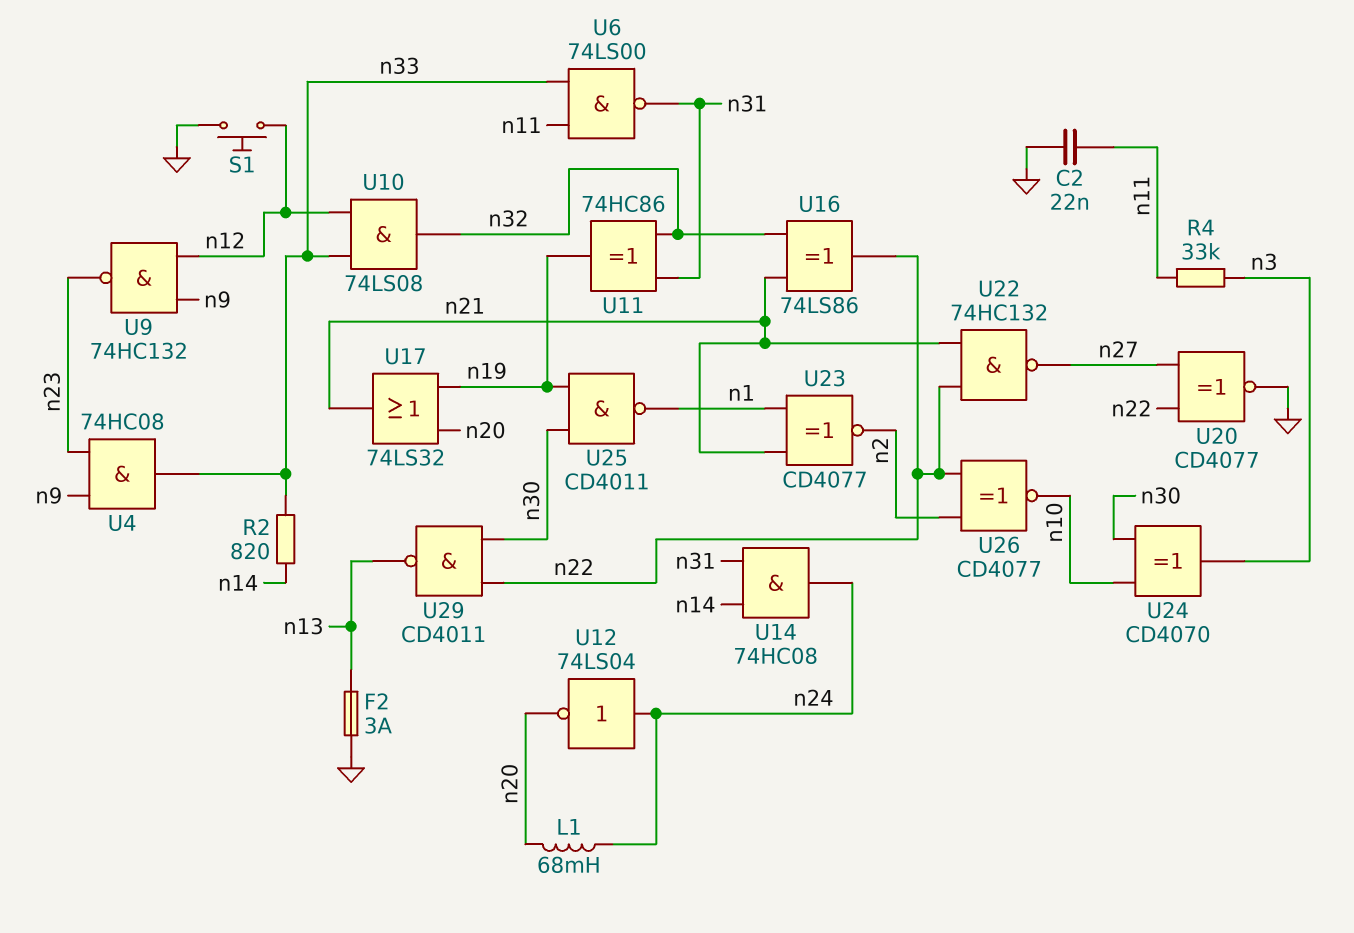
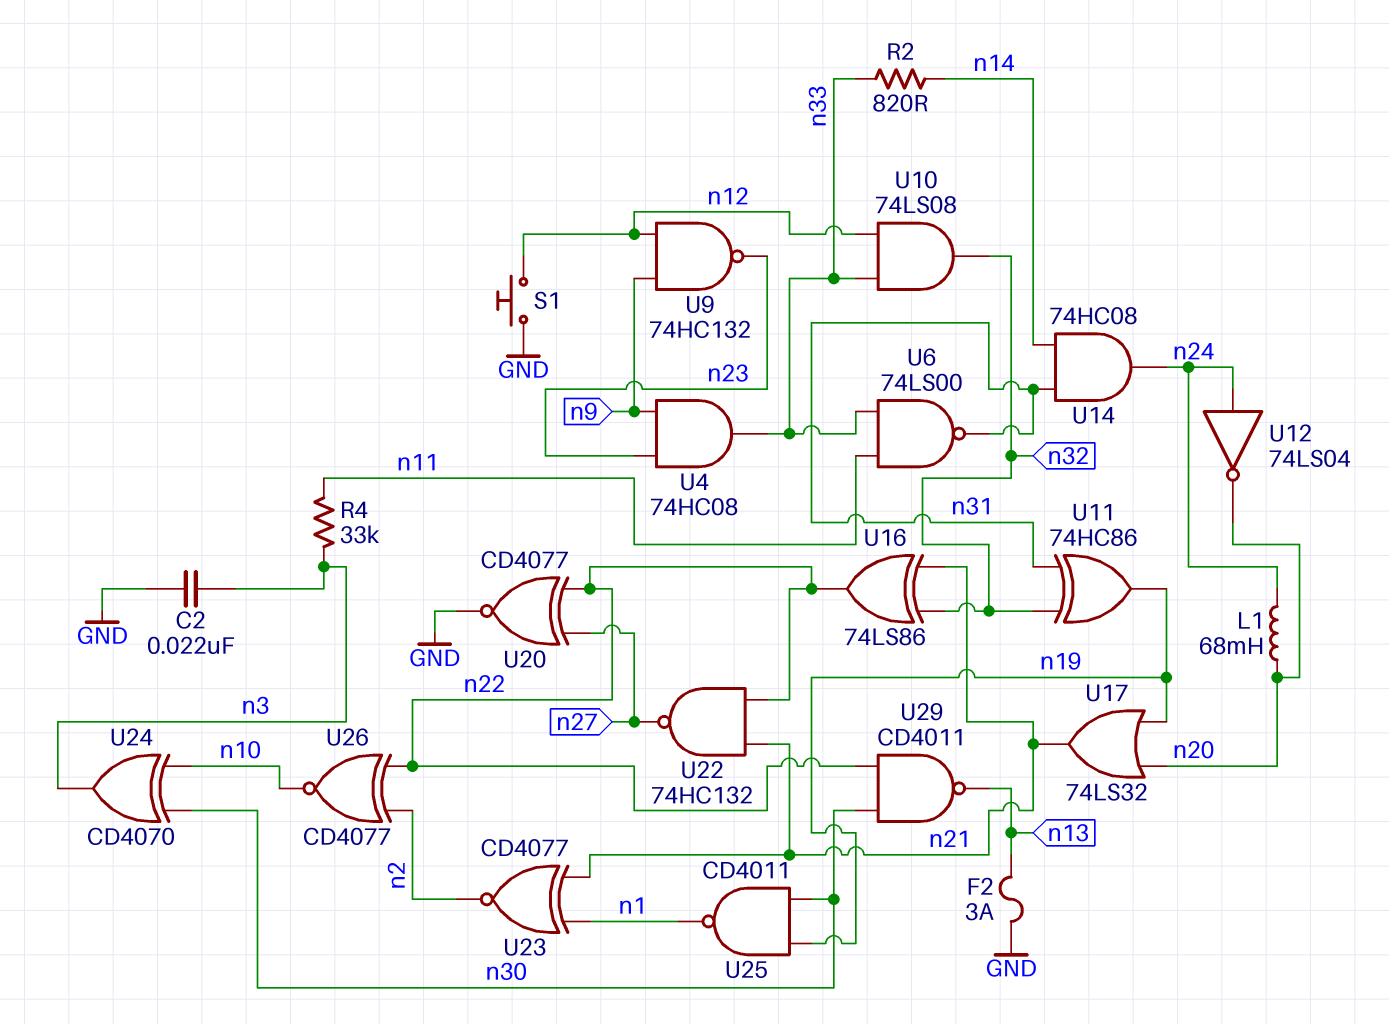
C2: 22nF (GND, n11) -> 22nF (GND, n3)

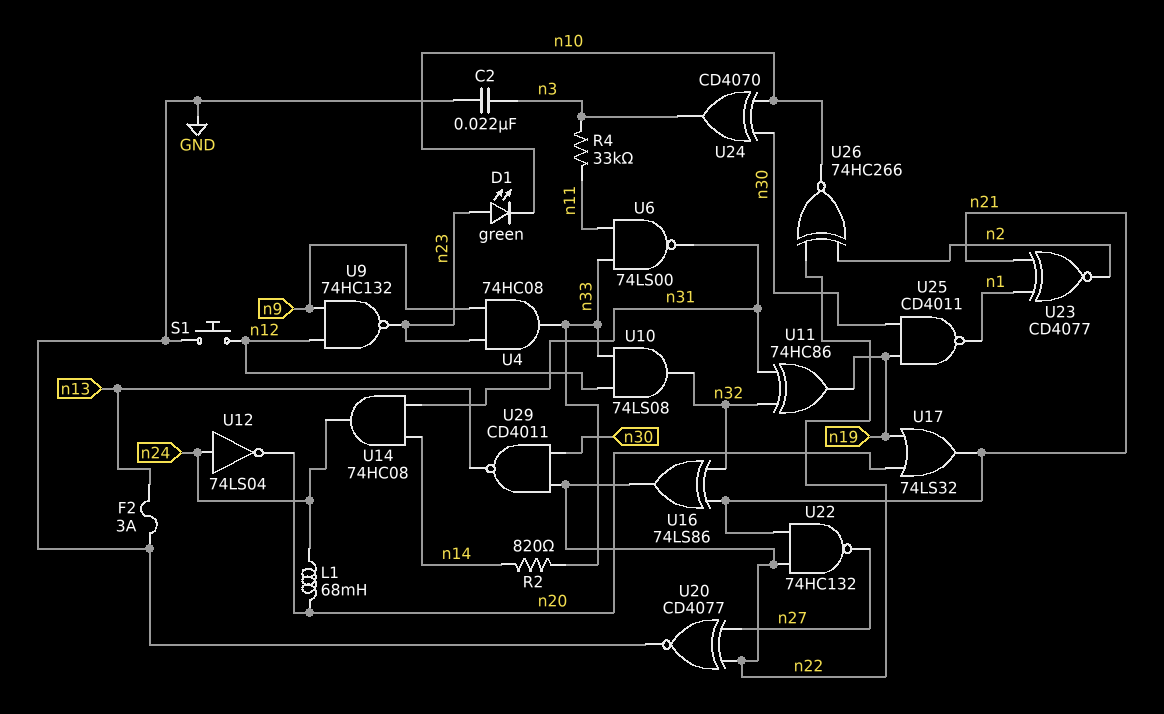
D1: none -> LED green (A n23, K n10)
U26: XNOR CD4077 (in n2, in n22, out n10) -> XNOR 74HC266 (in n2, in n22, out n10)

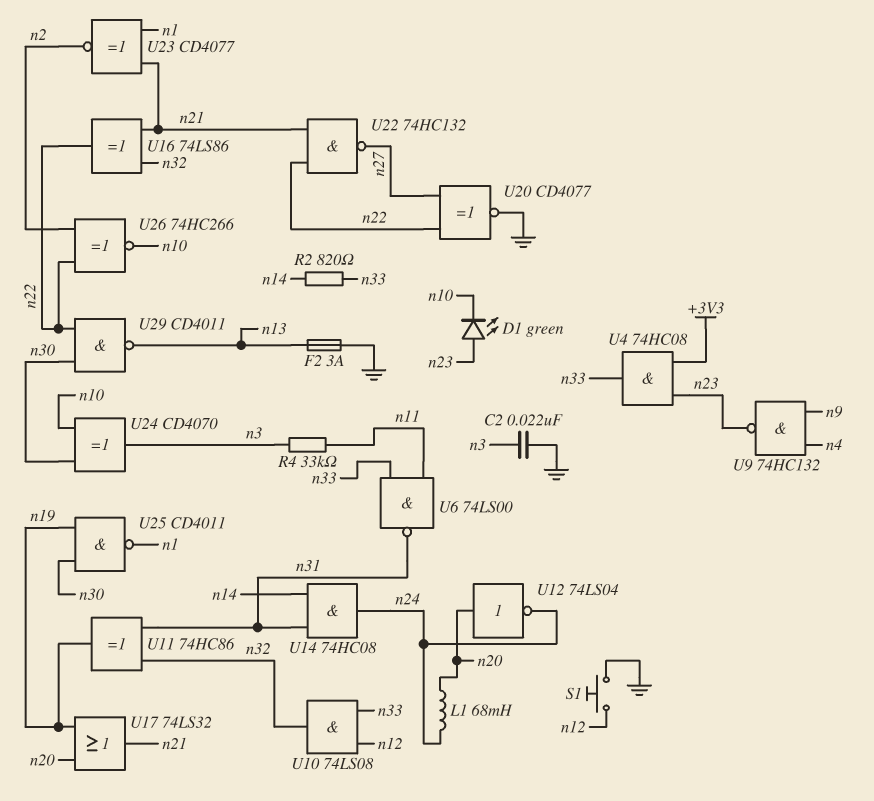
U4: AND 74HC08 (in n9, in n23, out n33) -> AND 74HC08 (in +3V3, in n23, out n33)
U9: NAND 74HC132 (in n9, in n12, out n23) -> NAND 74HC132 (in n4, in n9, out n23)
U12: NOT 74LS04 (in n24, out n20) -> NOT 74LS04 (in n20, out n24)

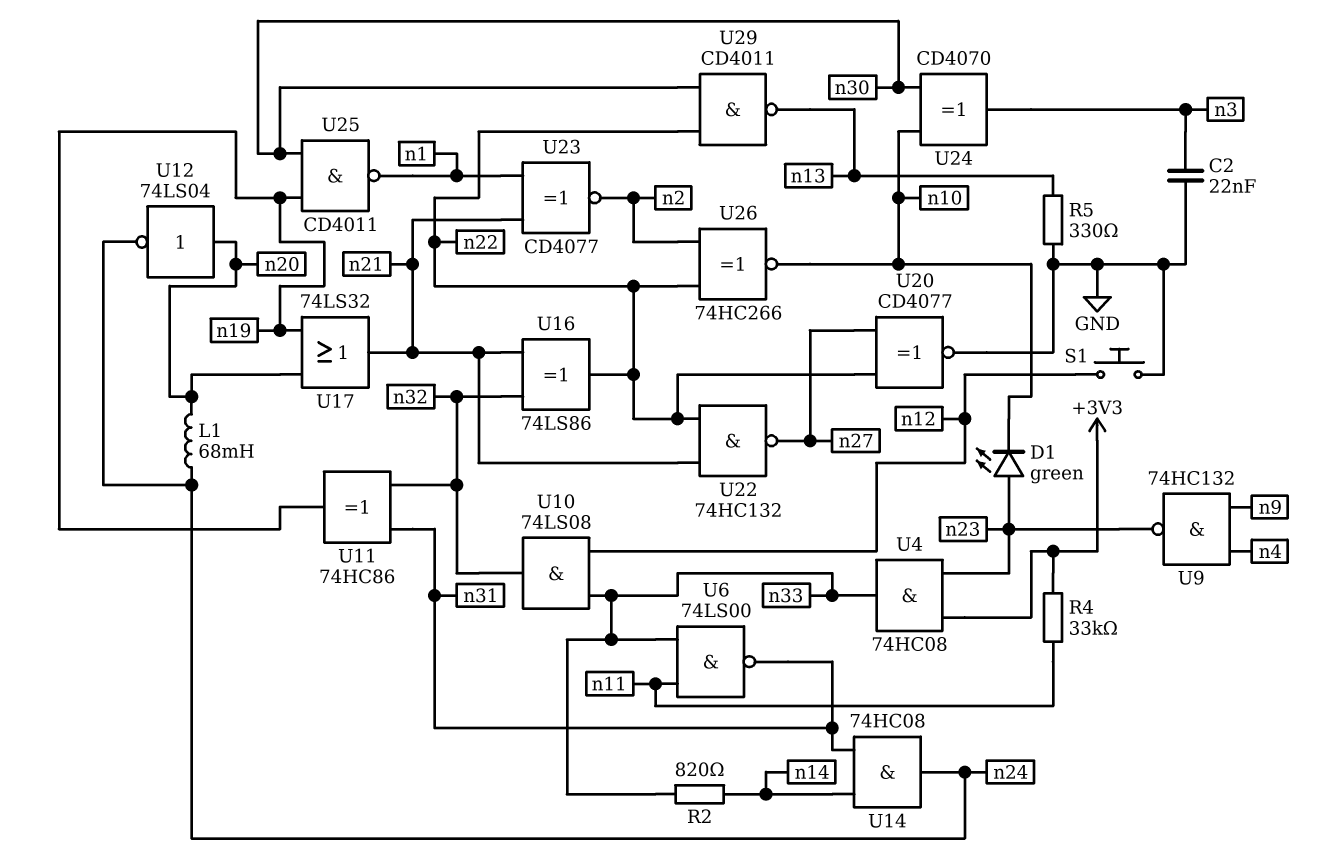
F2: 3A (GND, n13) -> none
R4: 33k (n3, n11) -> 33k (+3V3, n11)
R5: none -> 330 (GND, n13)

